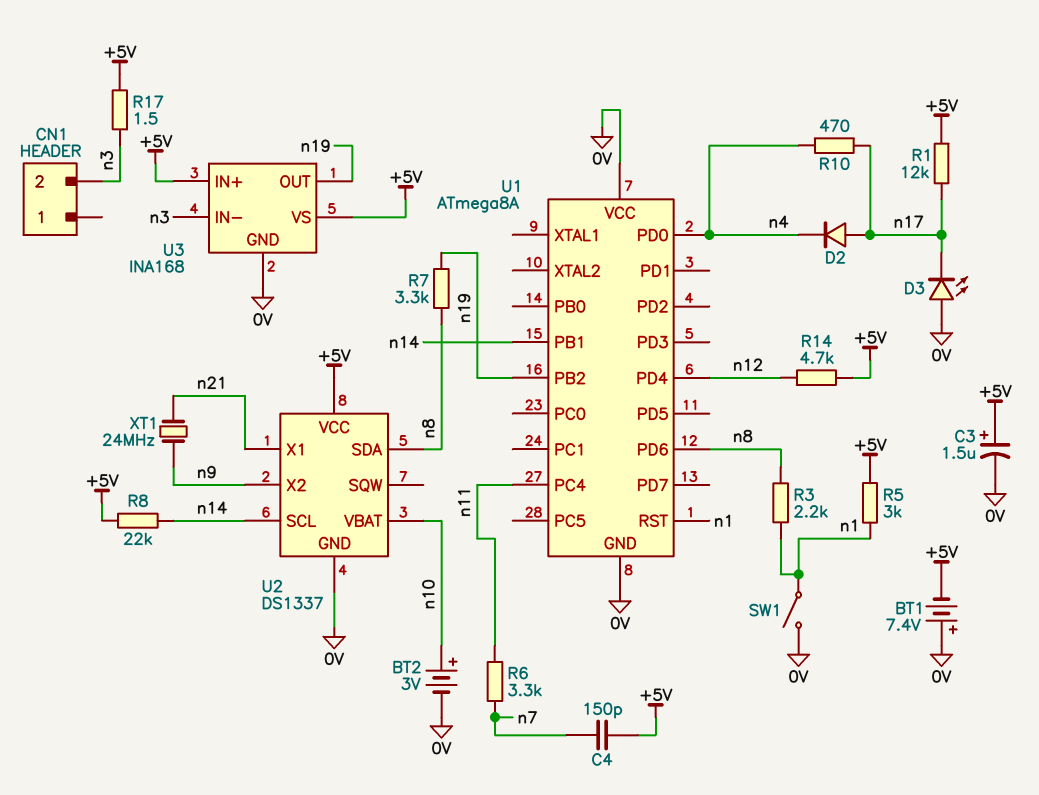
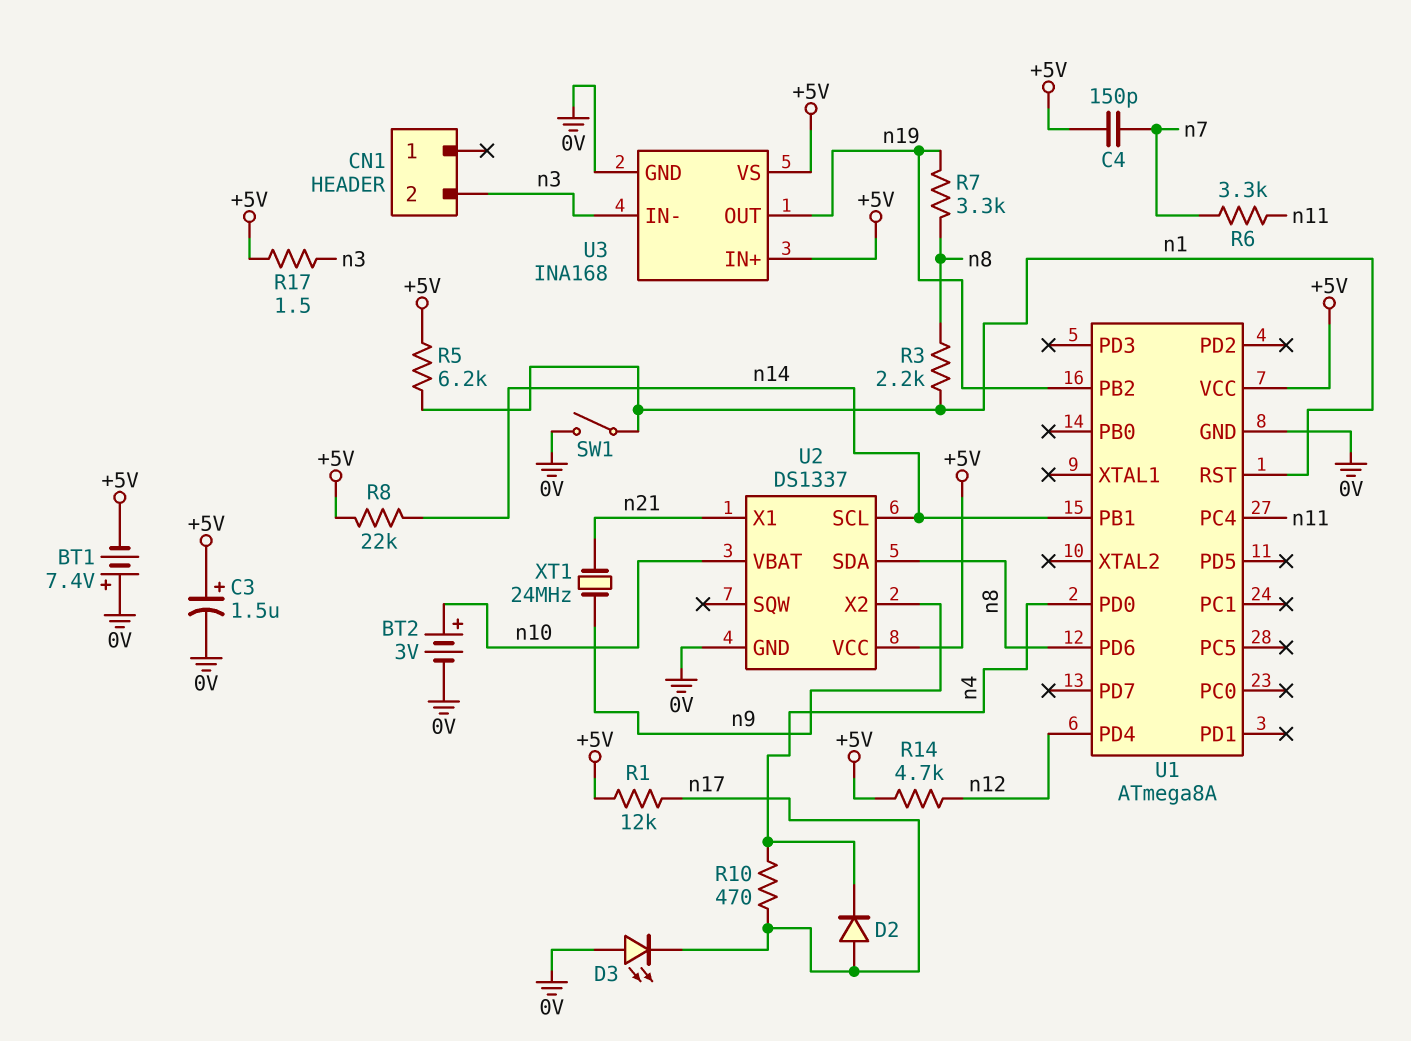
R5: 3k (+5V, n1) -> 6.2k (+5V, n1)
U1 pin VCC: 0V -> +5V

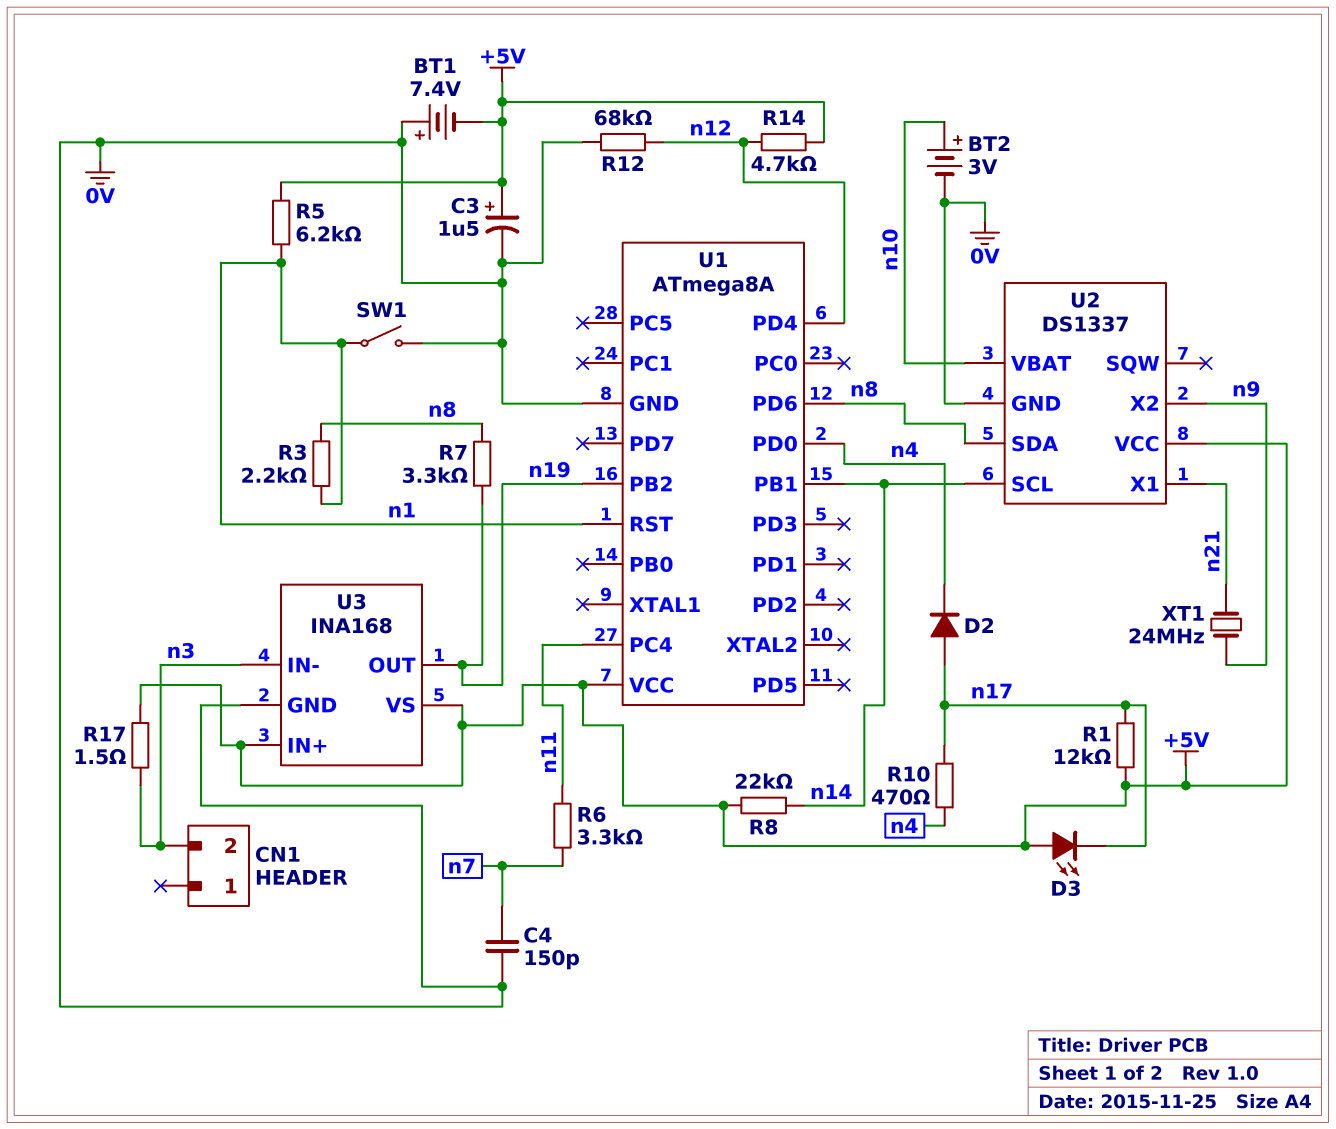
C4: 150pF (+5V, n7) -> 150pF (0V, n7)
D3: LED (A 0V, K n17) -> LED (A +5V, K n17)
R12: none -> 68k (0V, n12)

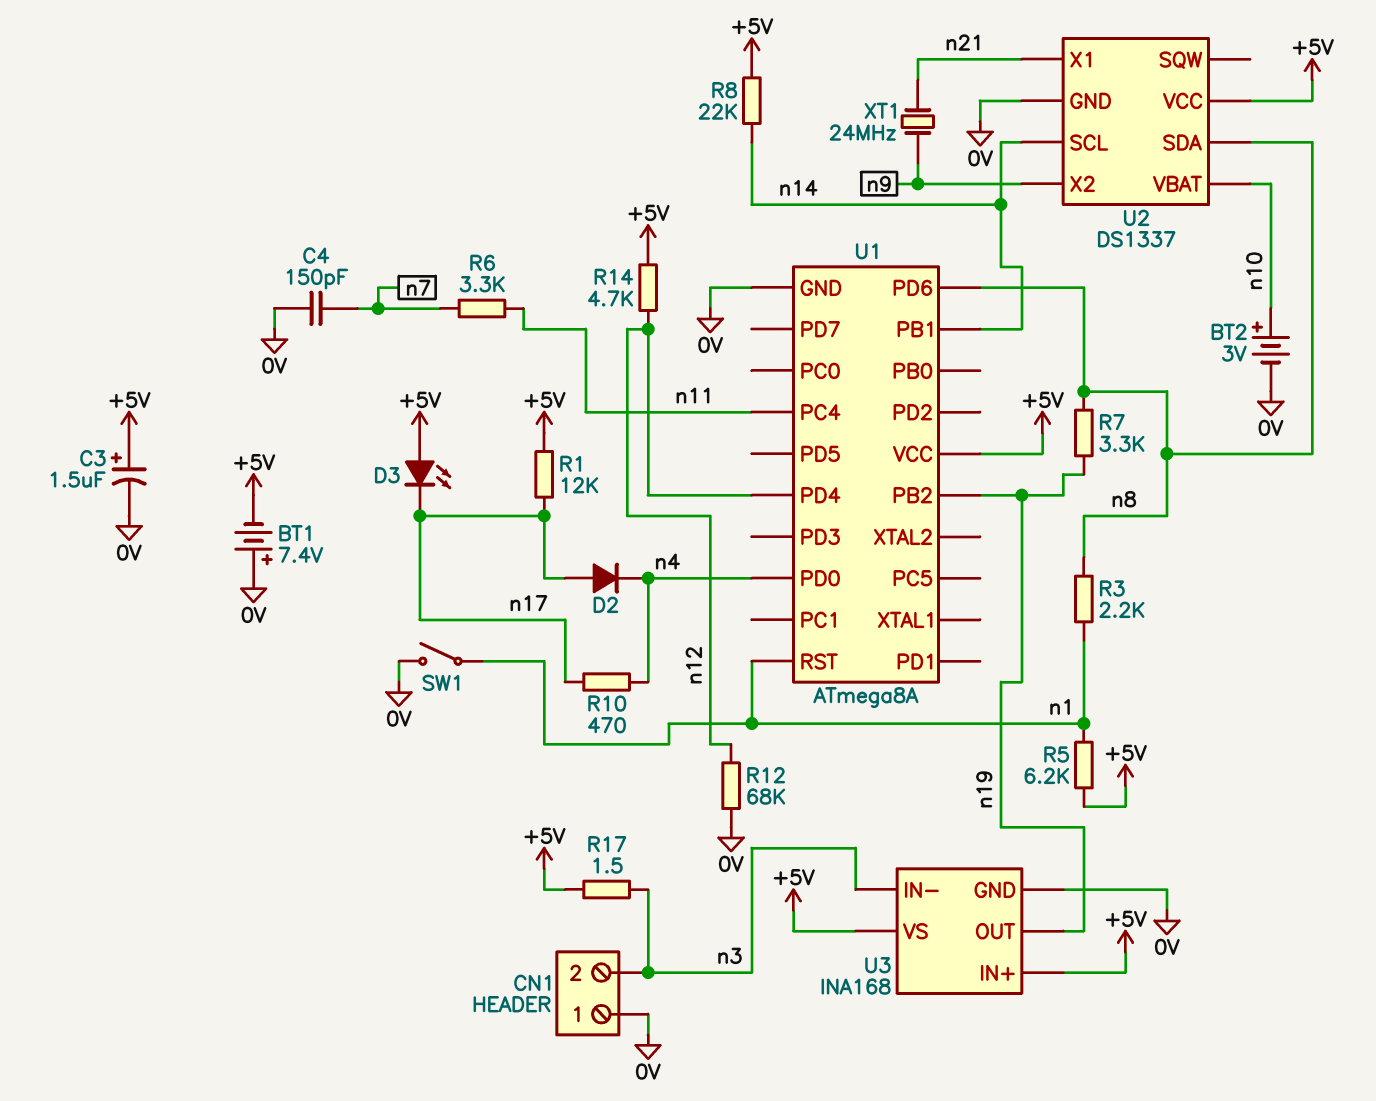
CN1 pin 1: none -> 0V

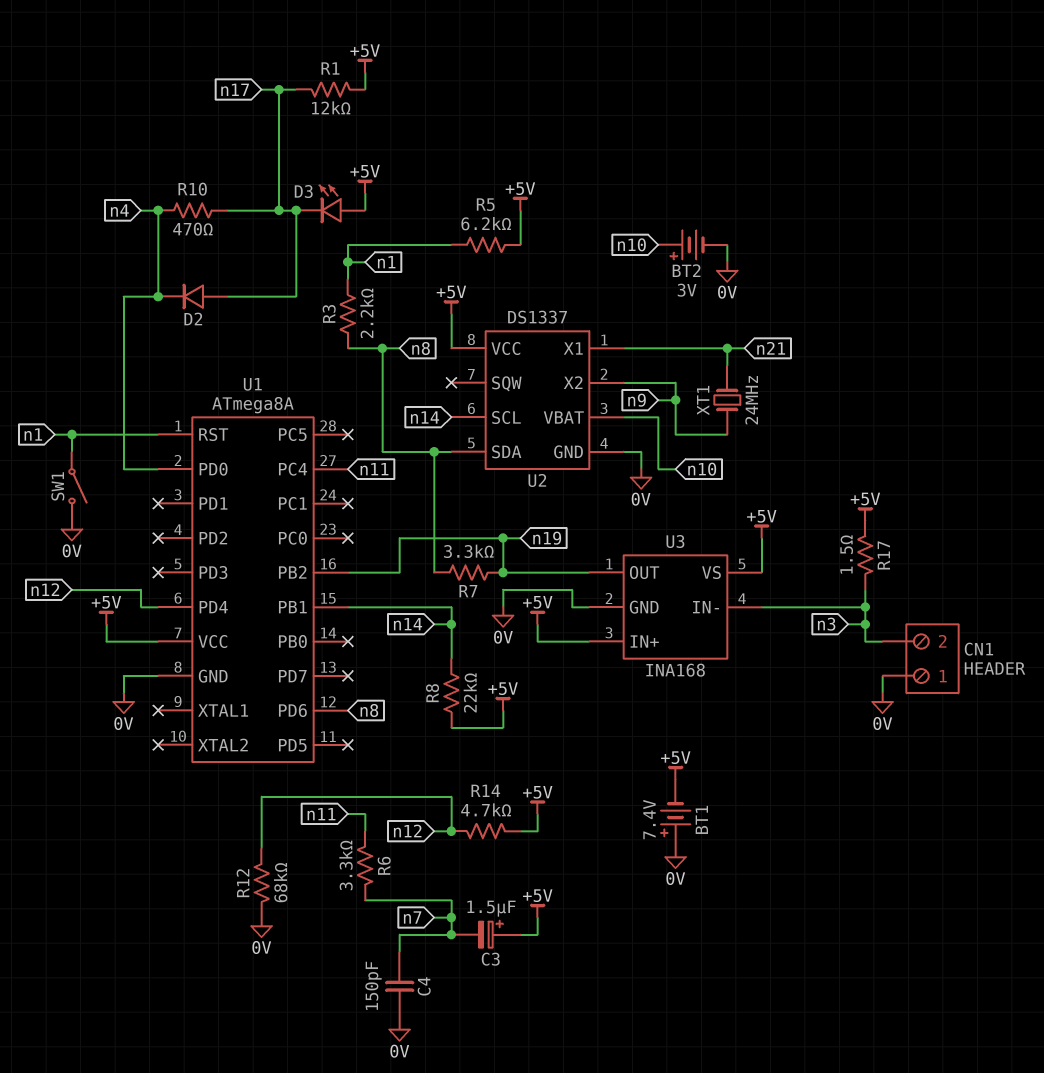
C3: 1.5uF (plus +5V, minus 0V) -> 1.5uF (plus +5V, minus n7)

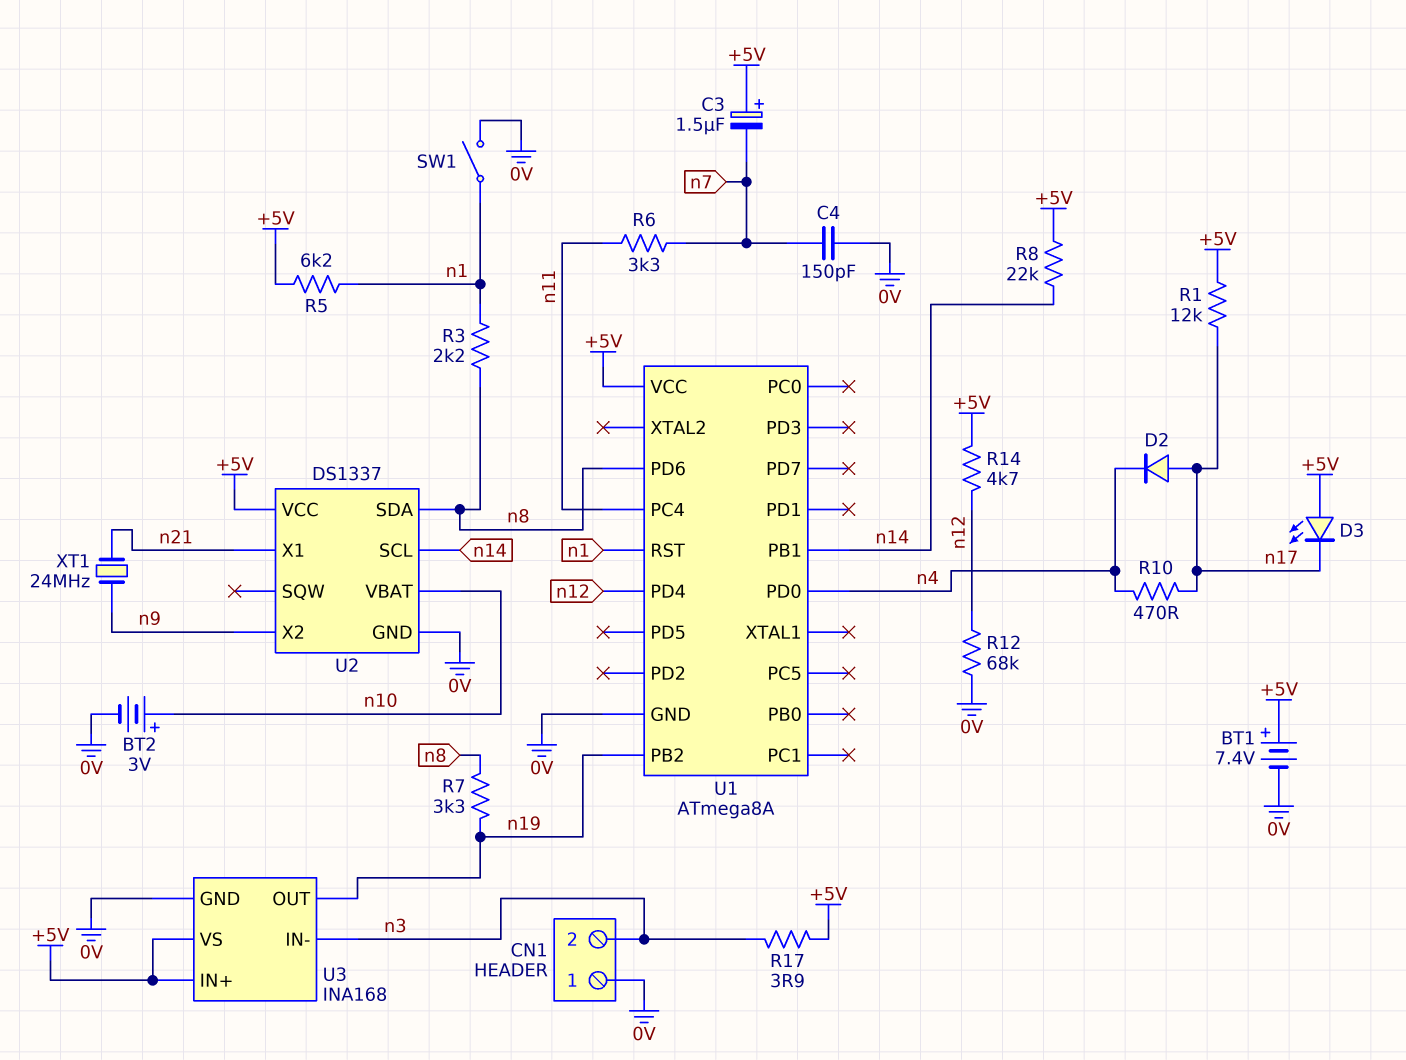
BT1: 7.4V (plus 0V, minus +5V) -> 7.4V (plus +5V, minus 0V)
R17: 1.5 (+5V, n3) -> 3.9 (+5V, n3)

